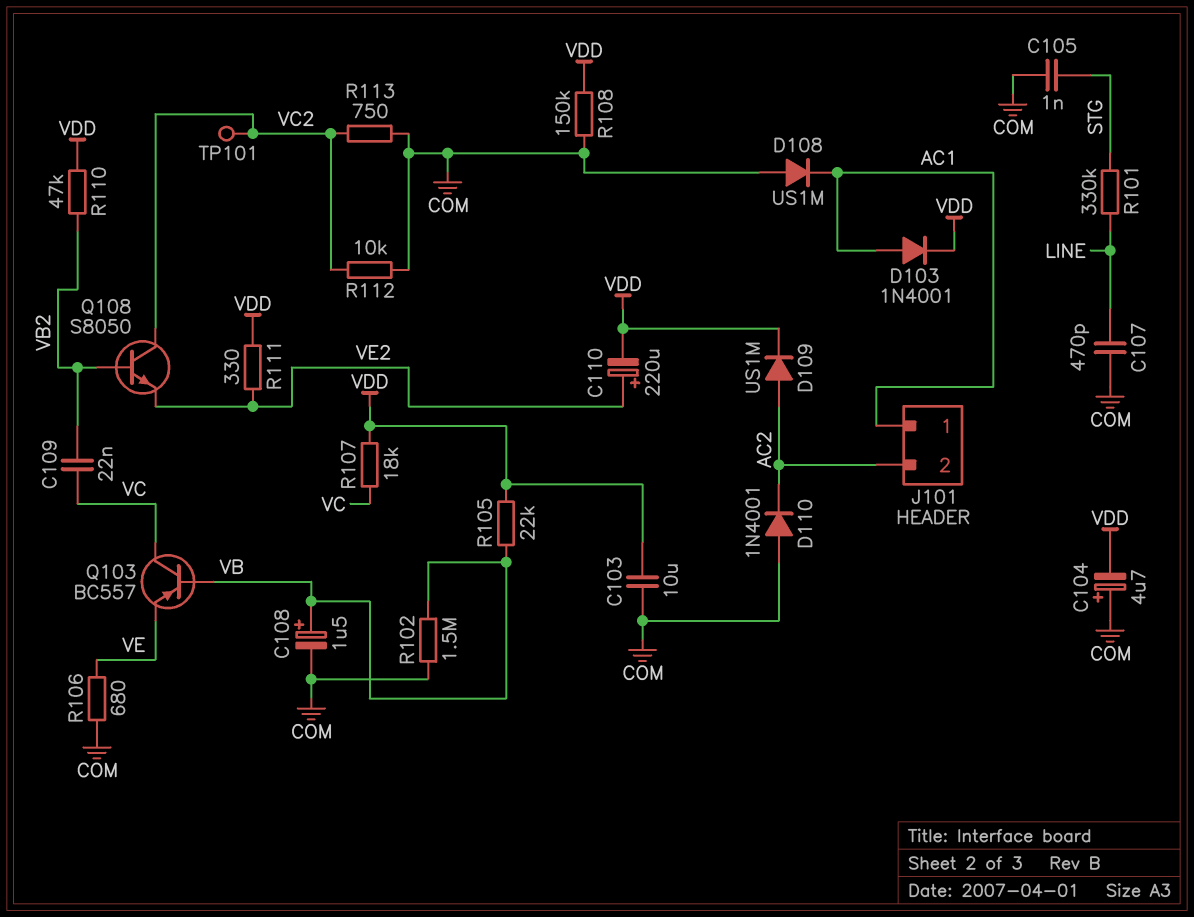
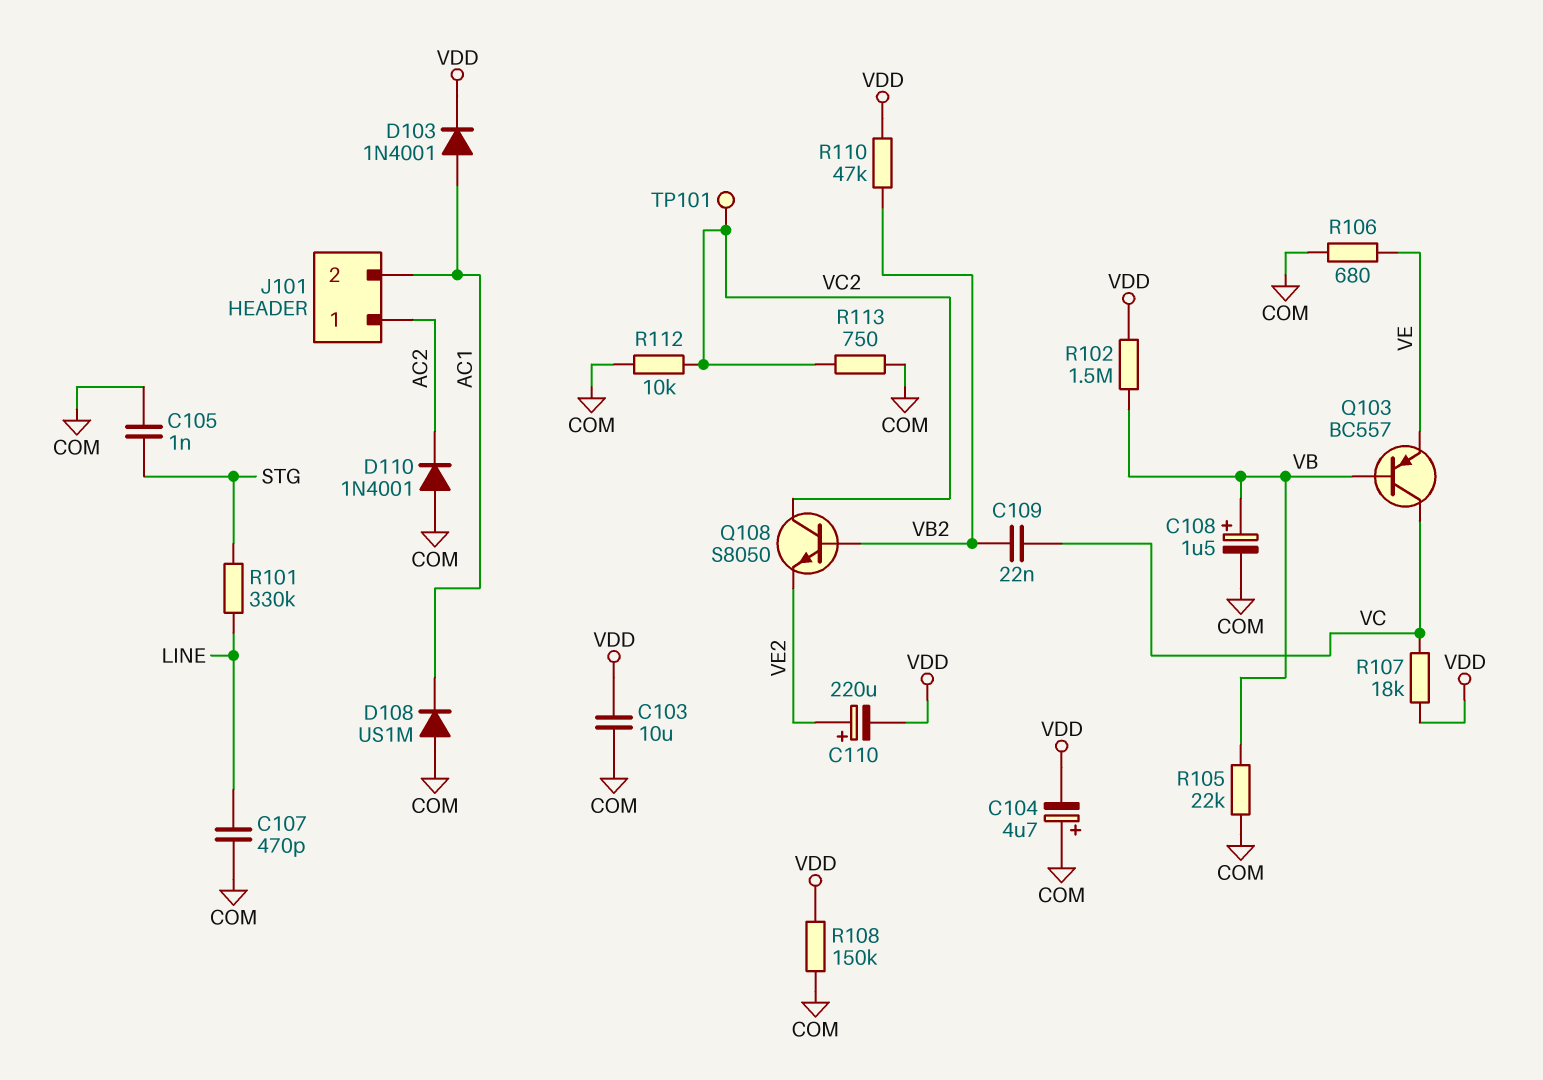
D109: diode US1M (A AC2, K VDD) -> none
J101 pin 1: AC1 -> AC2
J101 pin 2: AC2 -> AC1
R102: 1.5M (COM, VB) -> 1.5M (VB, VDD)
R105: 22k (VB, VDD) -> 22k (COM, VB)
R111: 330 (VDD, VE2) -> none

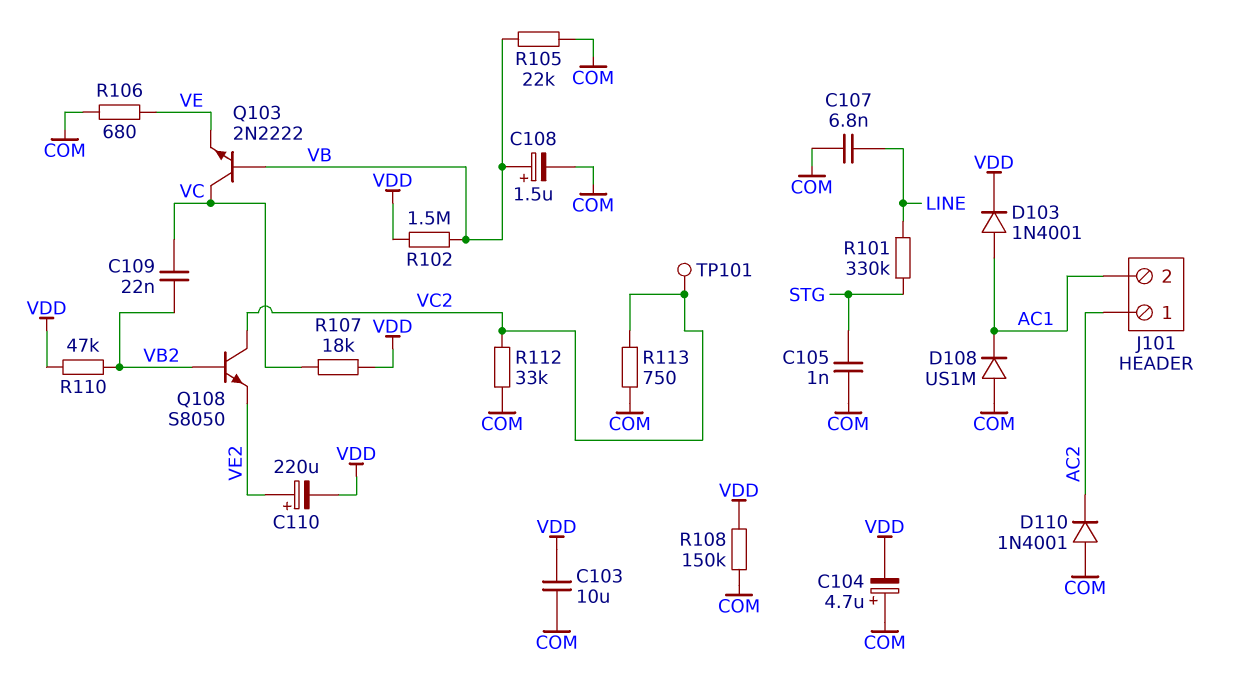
C107: 470pF (COM, LINE) -> 6.8nF (COM, LINE)
Q103: PNP BC557 (B VB, C VC, E VE) -> NPN 2N2222 (B VB, C VC, E VE)
R112: 10k (COM, VC2) -> 33k (COM, VC2)

